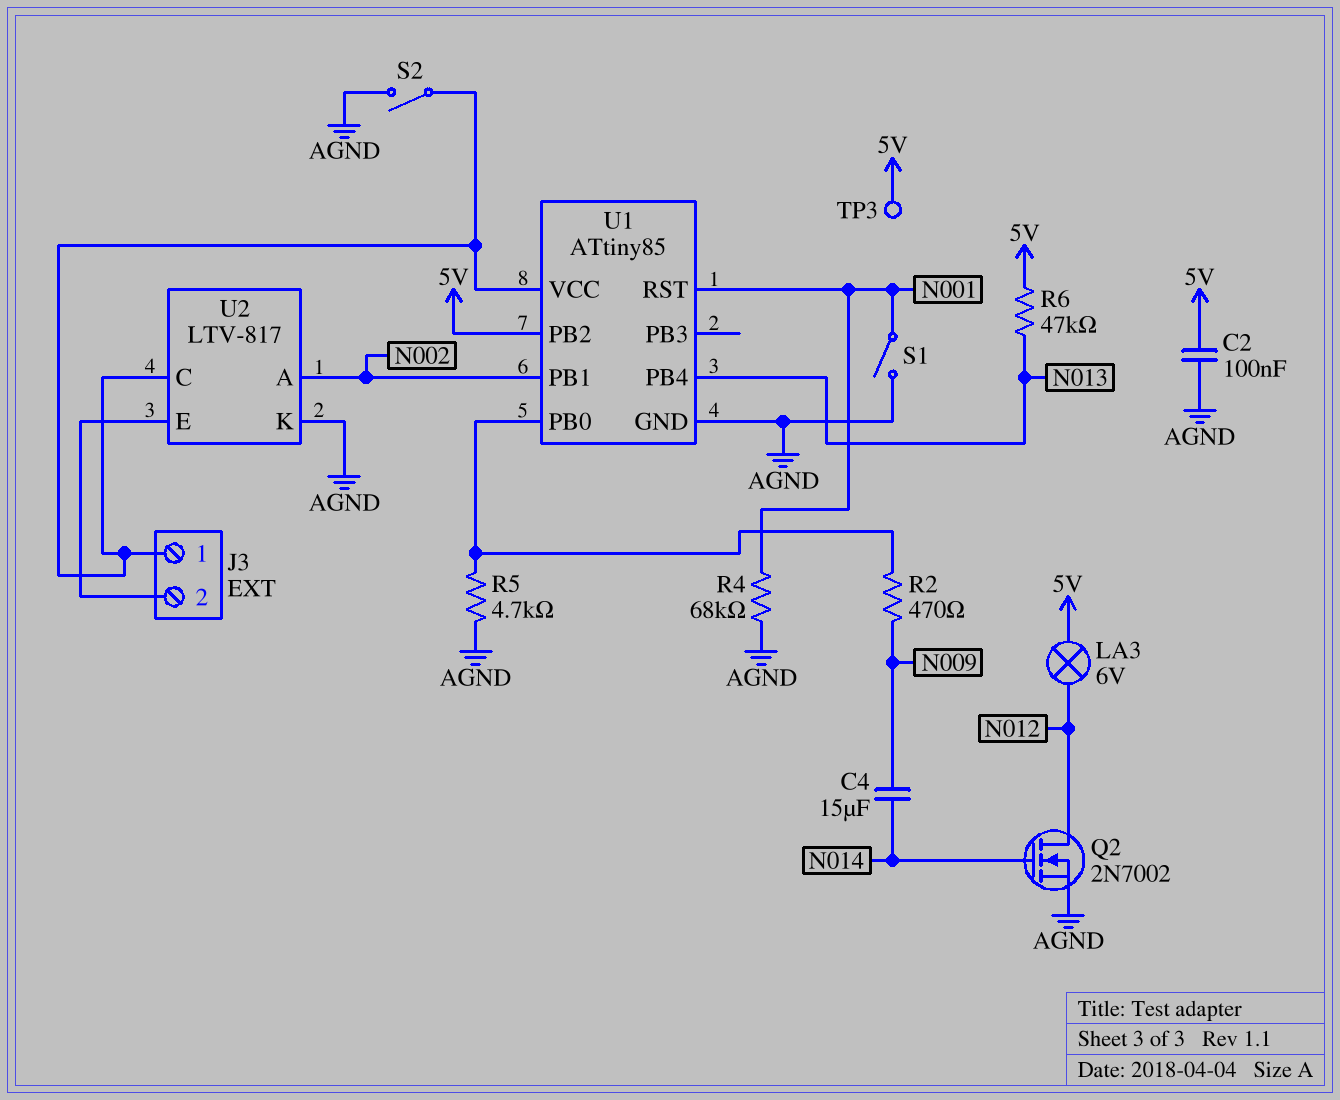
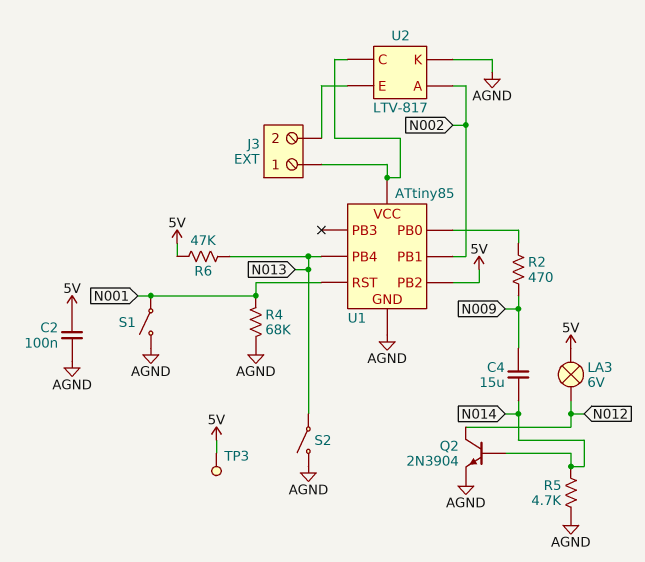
Q2: NMOS 2N7002 (G N014, D N012, S AGND) -> NPN 2N3904 (B N014, C N012, E AGND)
R5: 4.7k (AGND, U1/PB0) -> 4.7k (AGND, N014)
S2: switch (AGND, J3/1) -> switch (AGND, N013)

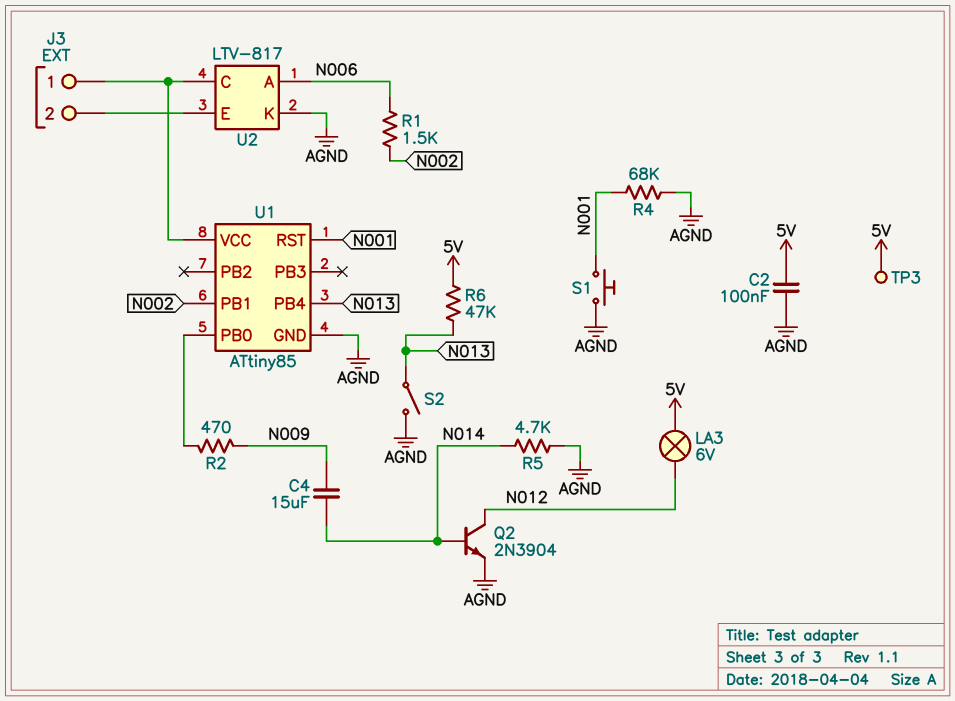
R1: none -> 1.5k (N002, N006)
S1: switch (AGND, N001) -> button (AGND, N001)
U1 pin PB2: 5V -> none
U2 pin A: N002 -> N006

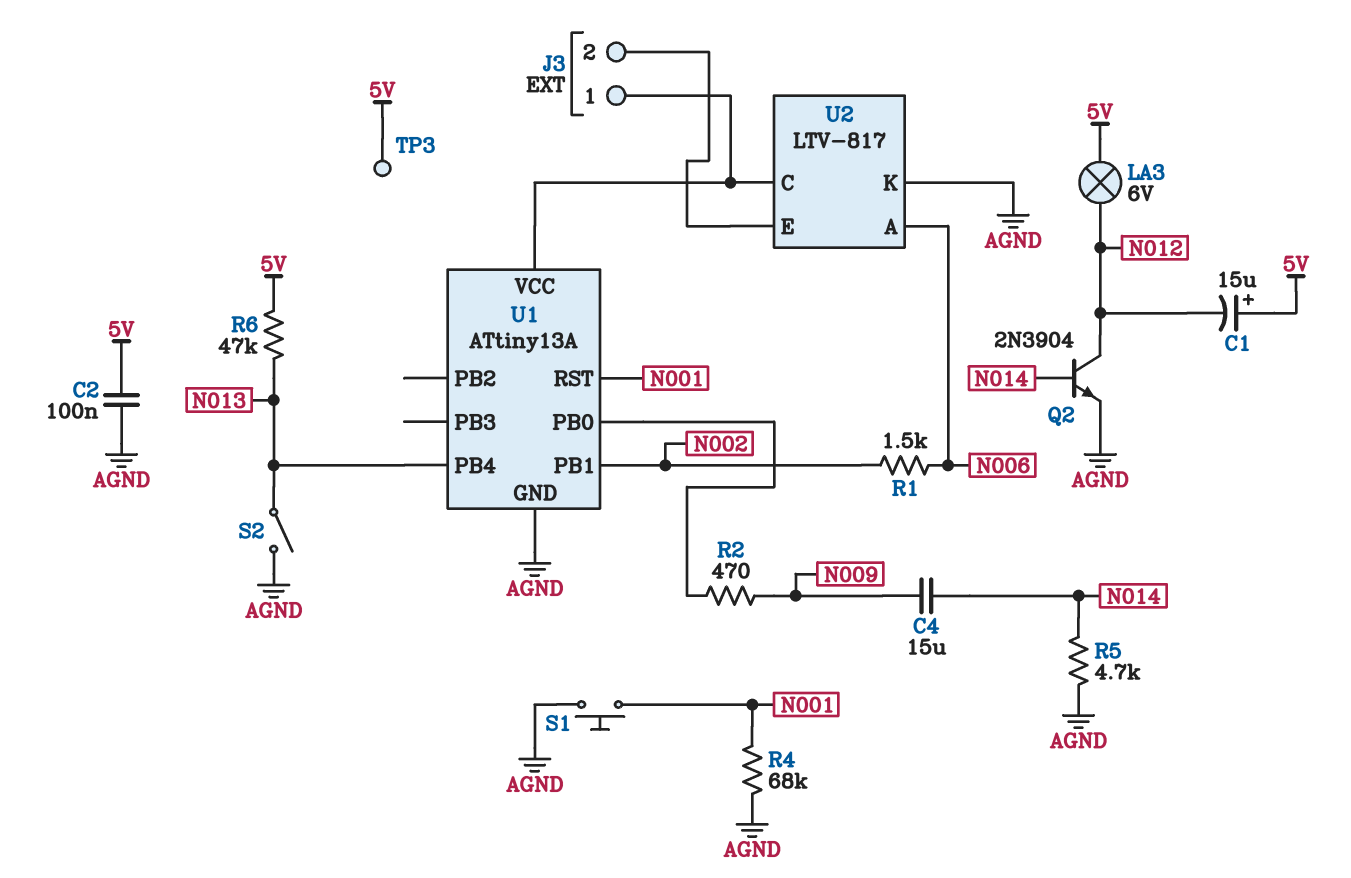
C1: none -> 15uF (plus 5V, minus N012)
U1: ATtiny85 -> ATtiny13A

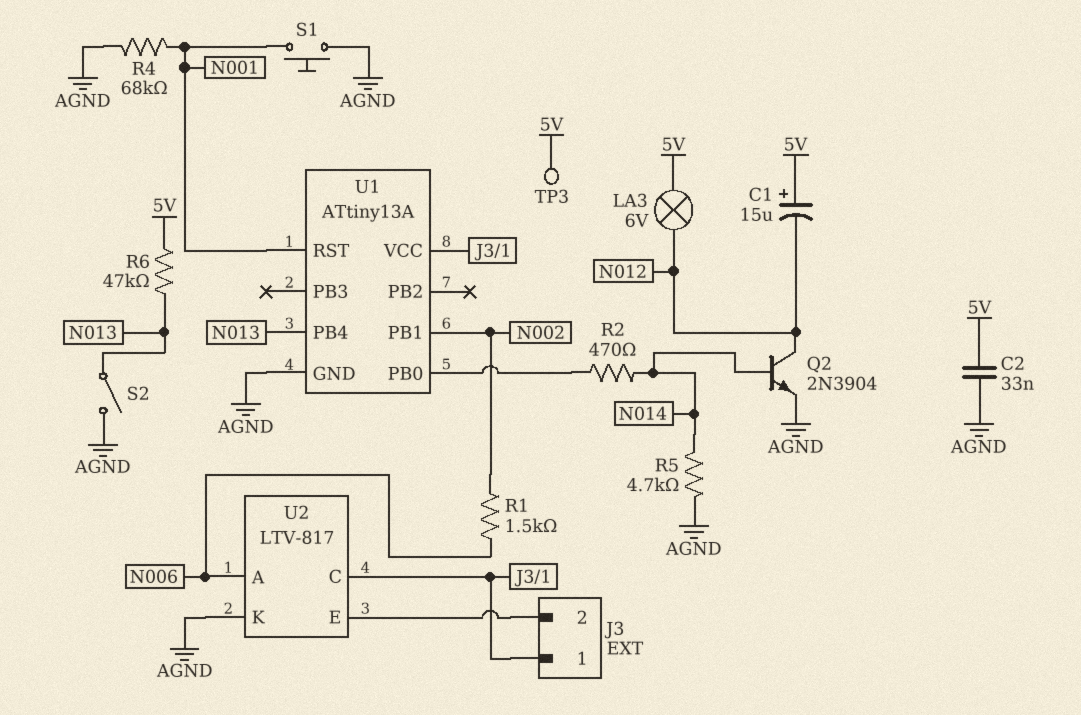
C2: 100nF (5V, AGND) -> 33nF (5V, AGND)
C4: 15uF (N009, N014) -> none
R2: 470 (N009, U1/PB0) -> 470 (N014, U1/PB0)

